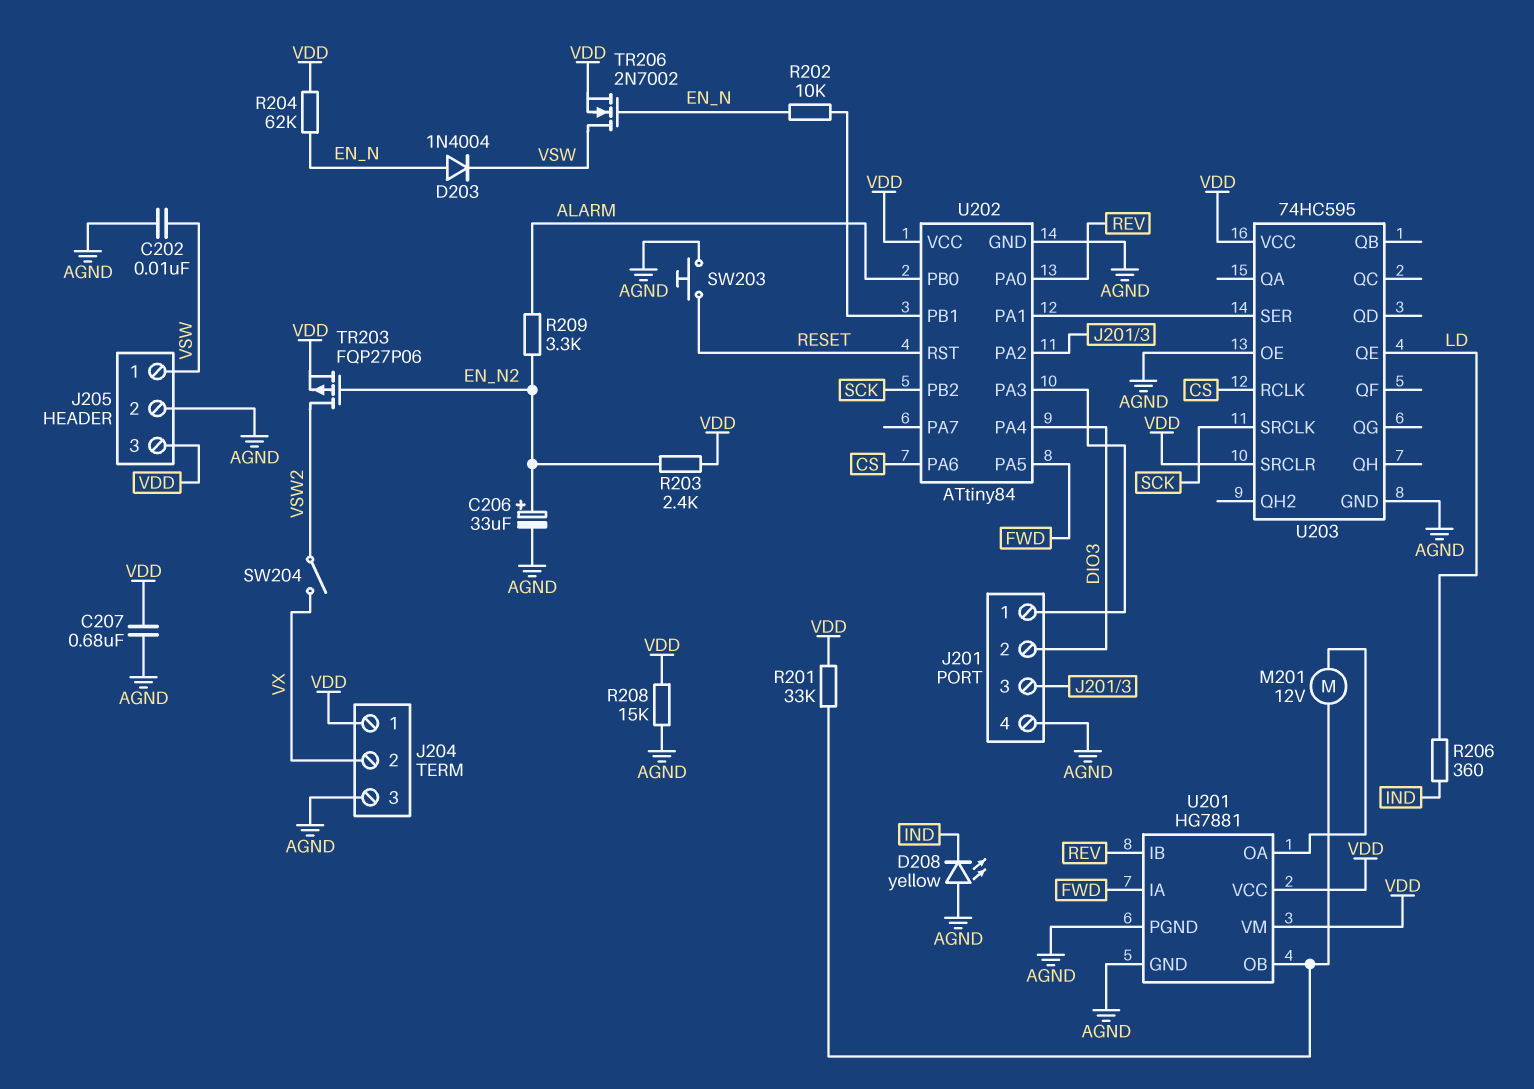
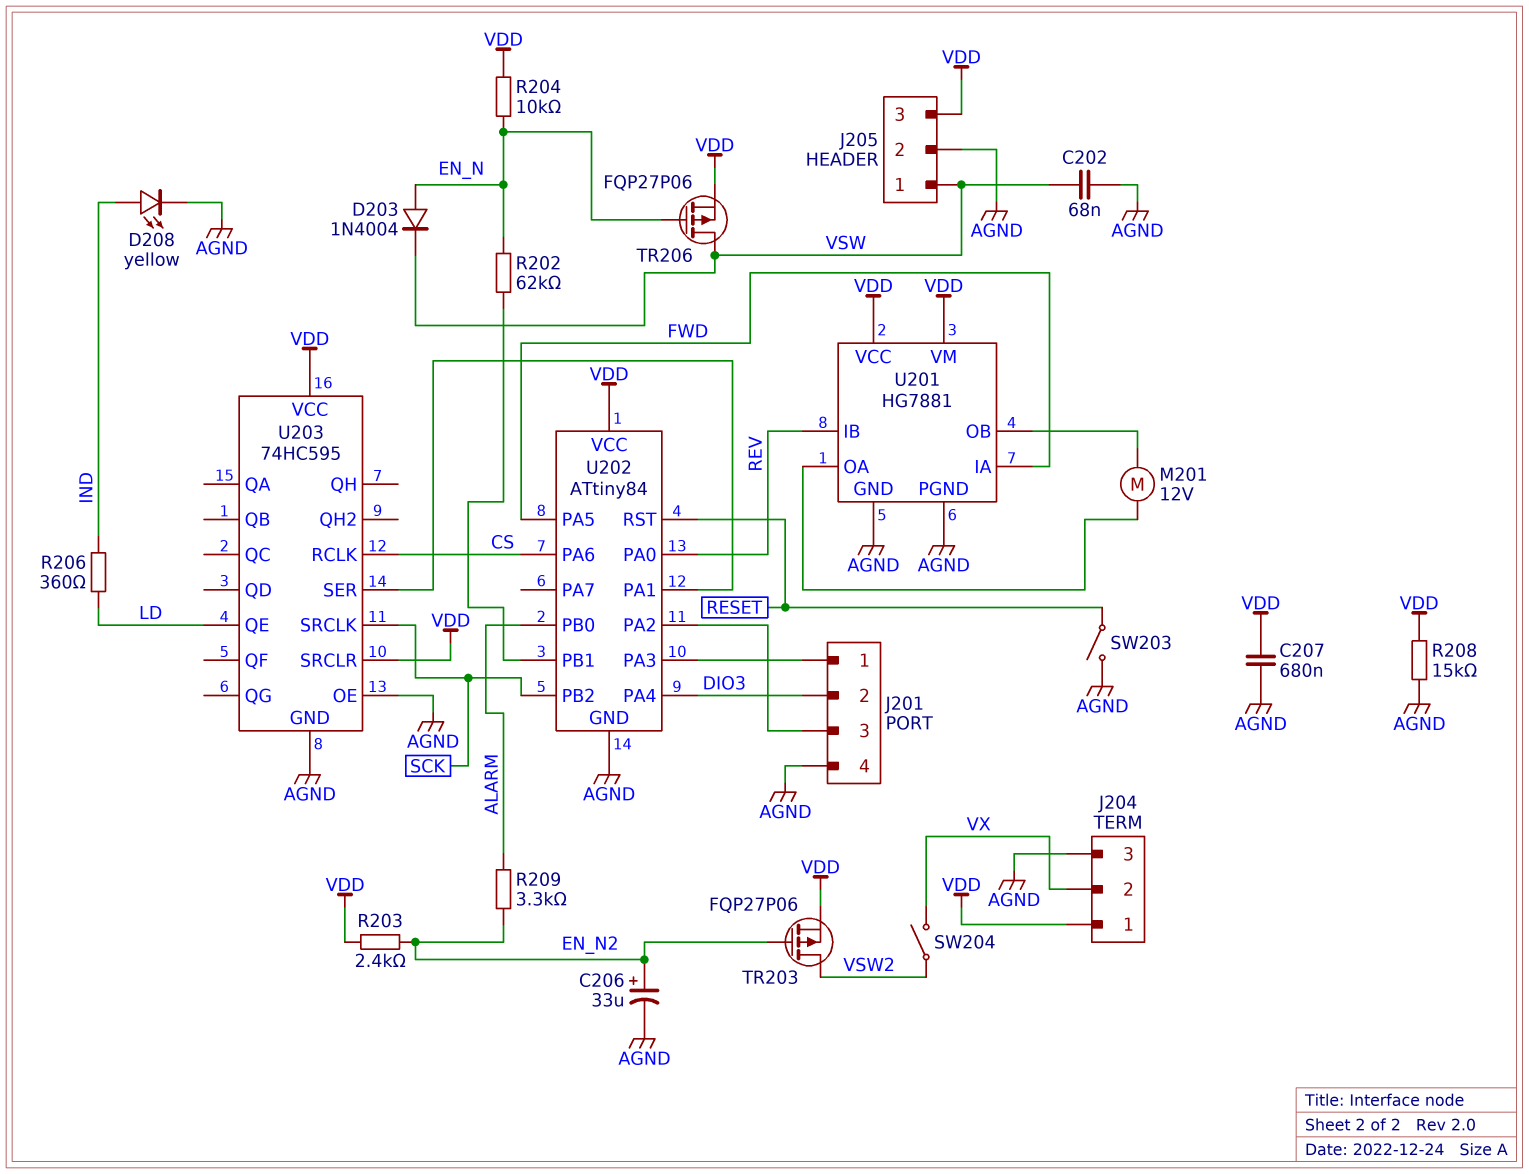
C202: 10nF (AGND, VSW) -> 68nF (AGND, VSW)
D208: LED yellow (A AGND, K IND) -> LED yellow (A IND, K AGND)
R201: 33k (U201/OB, VDD) -> none
R202: 10k (EN_N, U202/PB1) -> 62k (EN_N, U202/PB1)
R204: 62k (EN_N, VDD) -> 10k (EN_N, VDD)
SW203: button (AGND, RESET) -> switch (AGND, RESET)
TR206: NMOS 2N7002 (G EN_N, D VSW, S VDD) -> PMOS FQP27P06 (G EN_N, D VSW, S VDD)

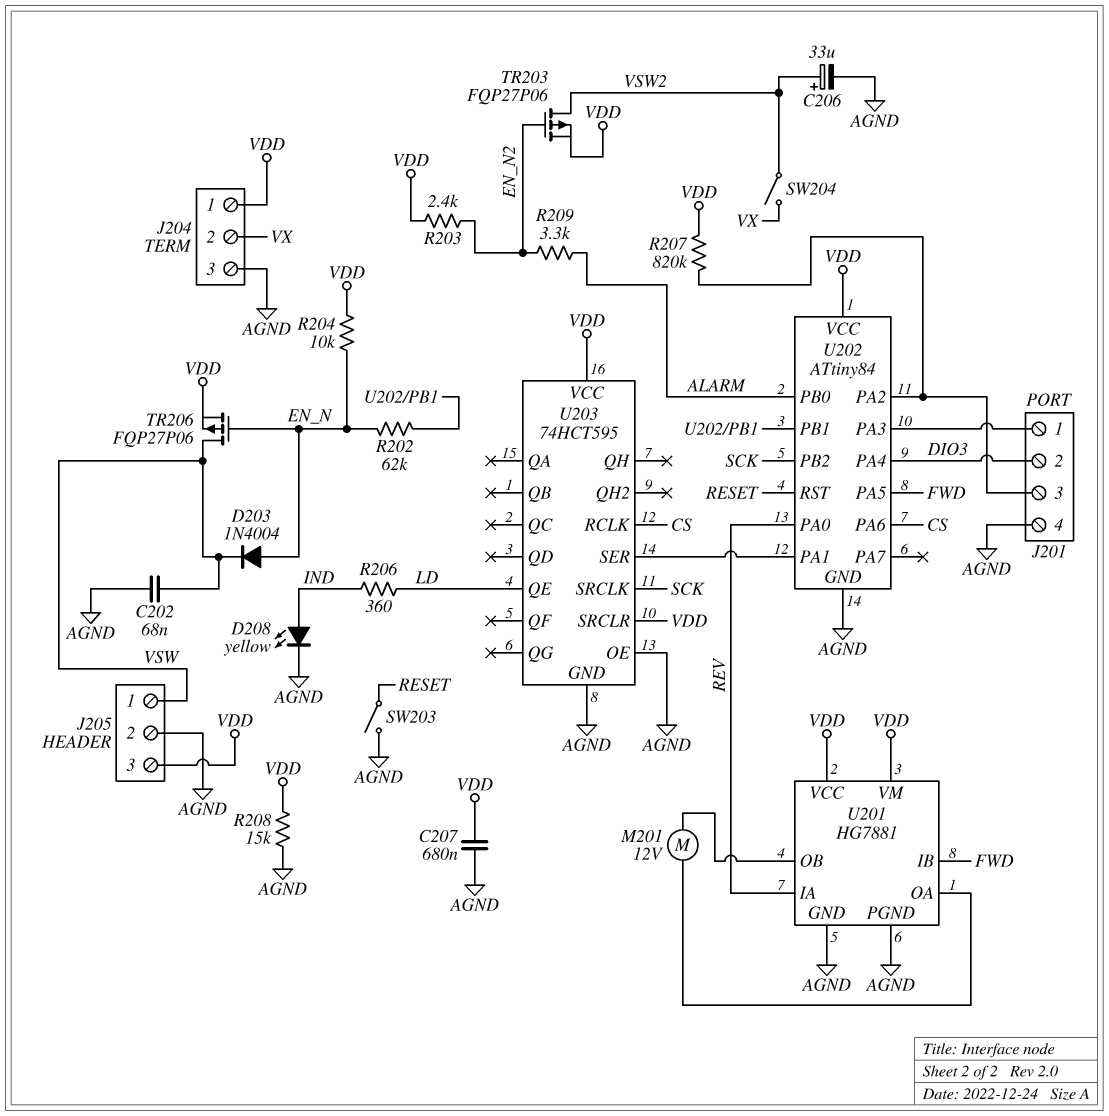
C206: 33uF (plus EN_N2, minus AGND) -> 33uF (plus VSW2, minus AGND)
R207: none -> 820k (J201/3, VDD)
U201 pin IA: FWD -> REV
U201 pin IB: REV -> FWD
U203: 74HC595 -> 74HCT595

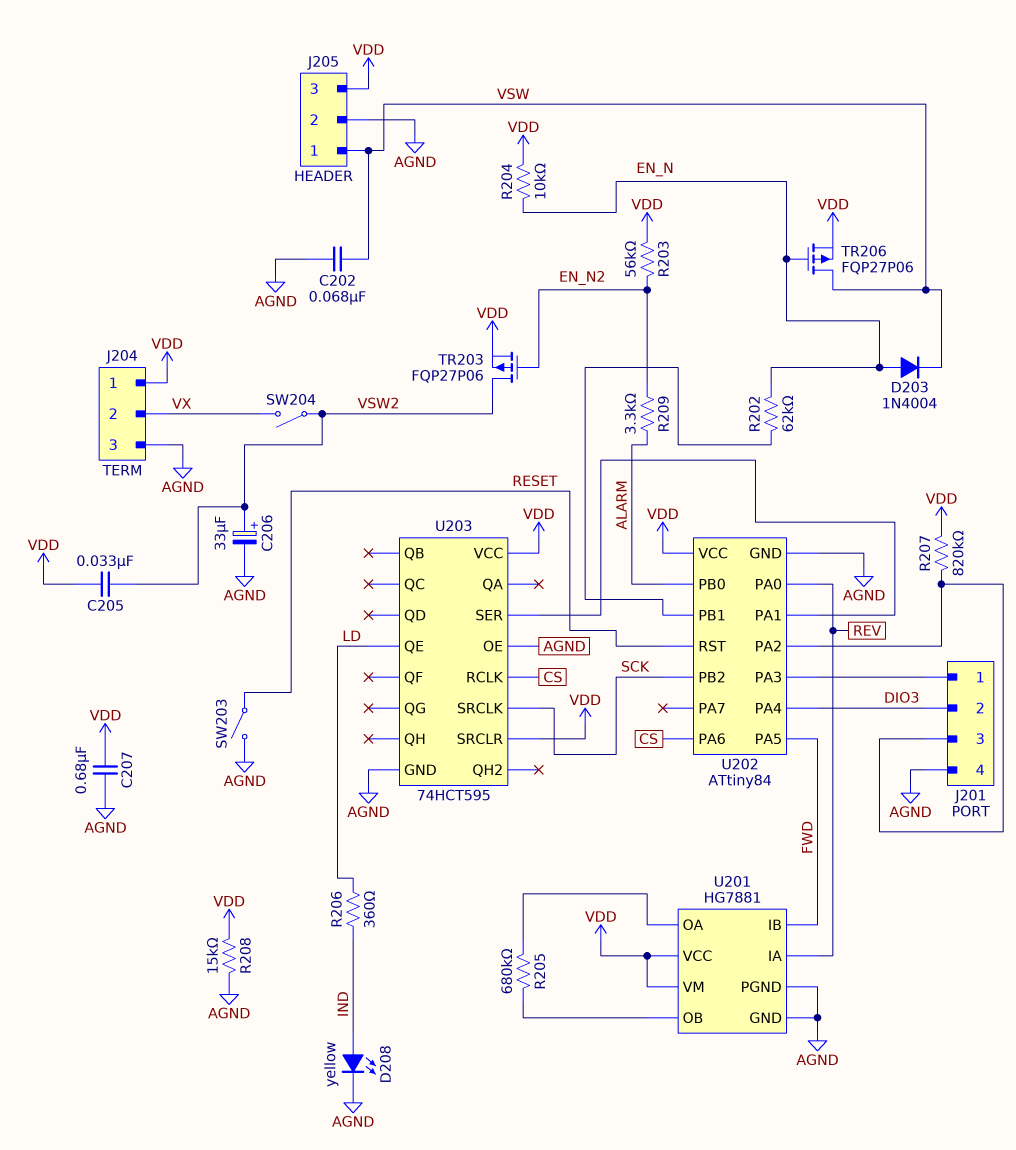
C205: none -> 33nF (VDD, VSW2)
M201: motor 12V (U201/OA, U201/OB) -> none
R203: 2.4k (EN_N2, VDD) -> 56k (EN_N2, VDD)
R205: none -> 680k (U201/OA, U201/OB)

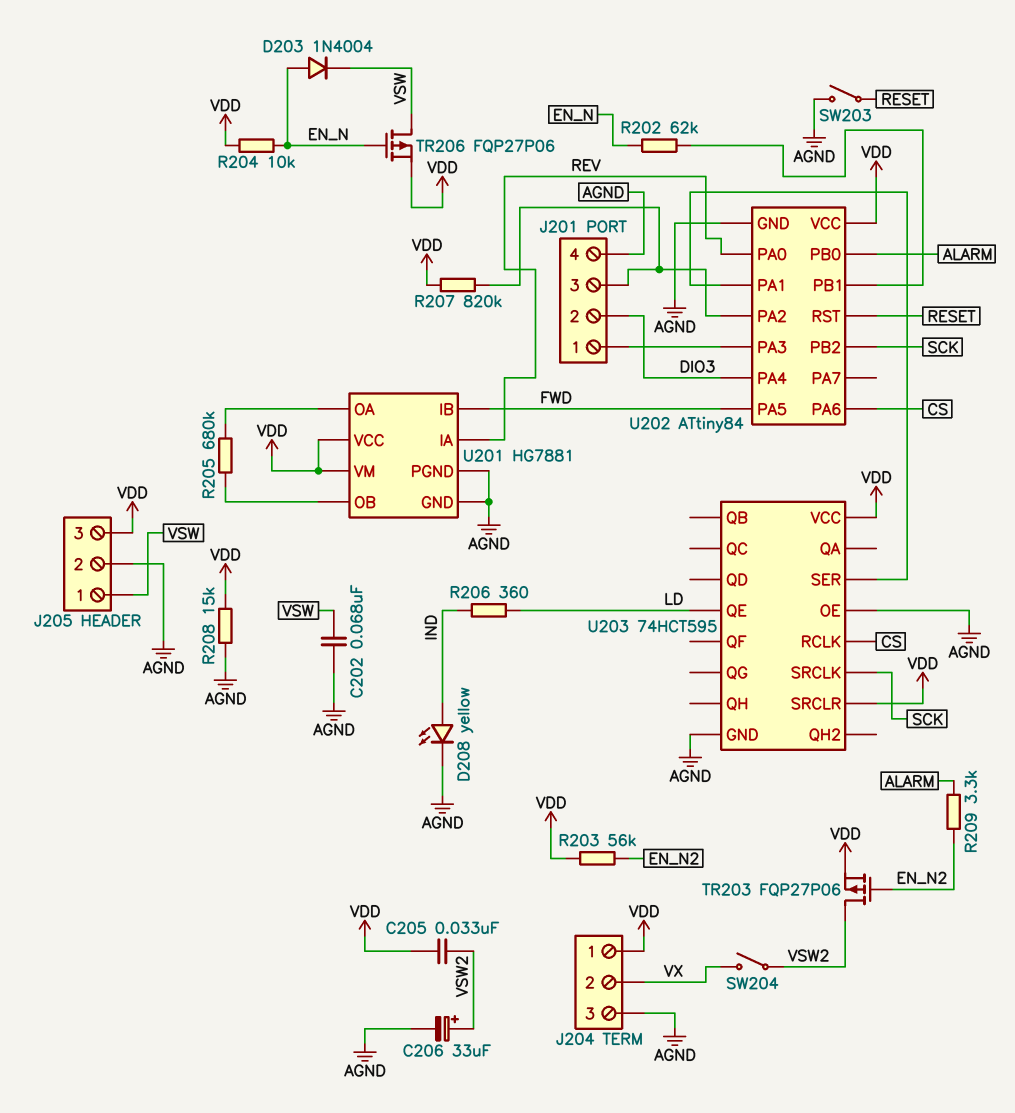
C207: 680nF (AGND, VDD) -> none

